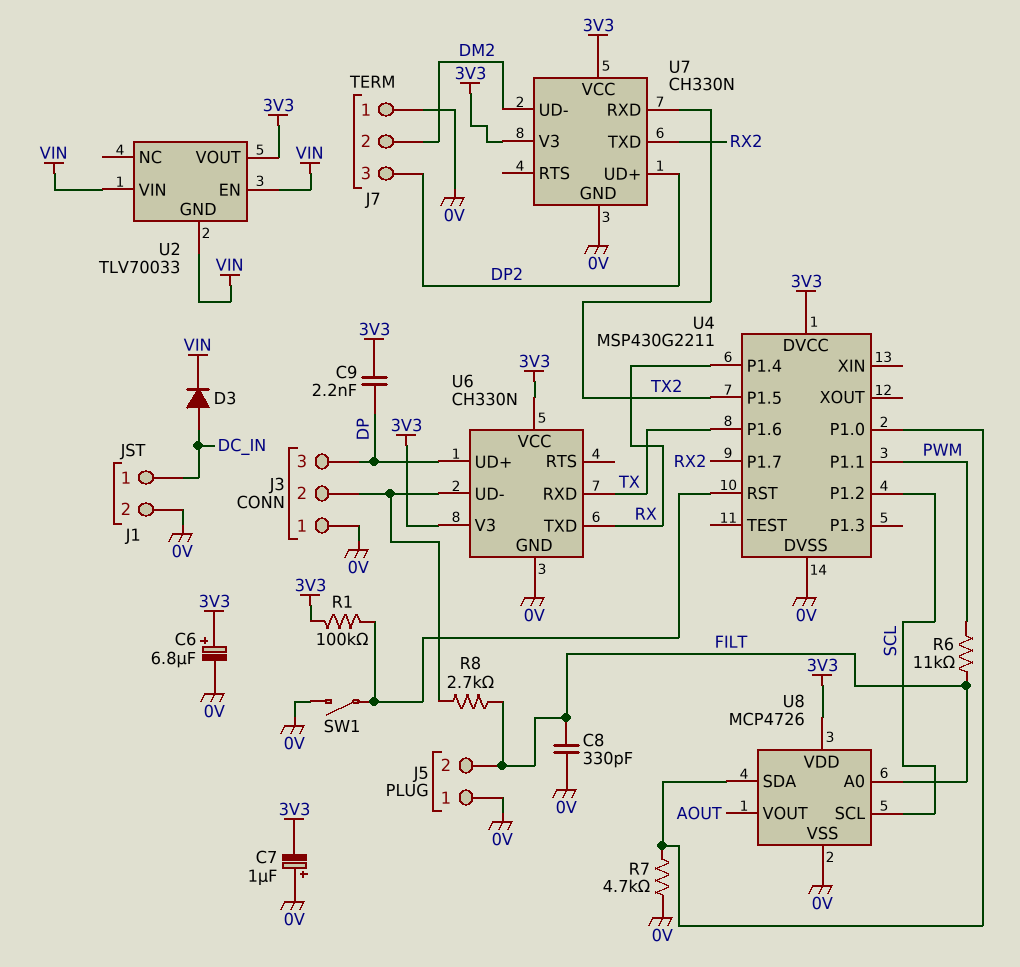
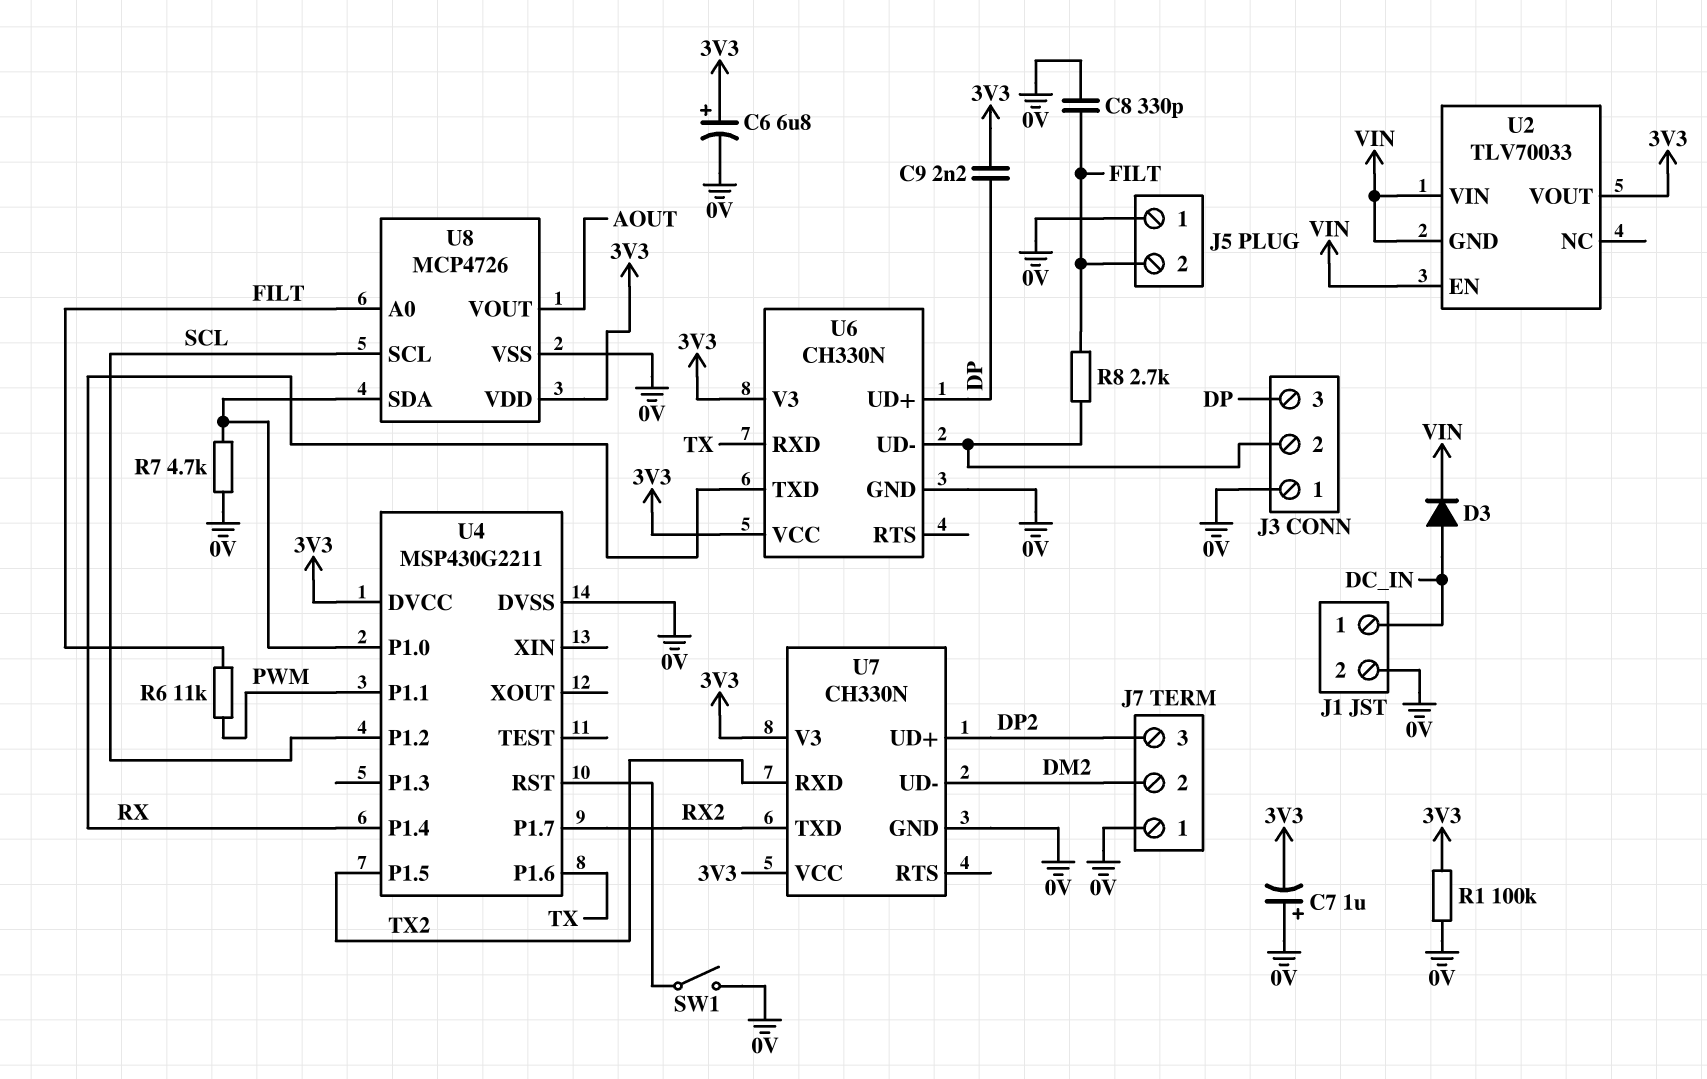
R1: 100k (3V3, U4/RST) -> 100k (0V, 3V3)

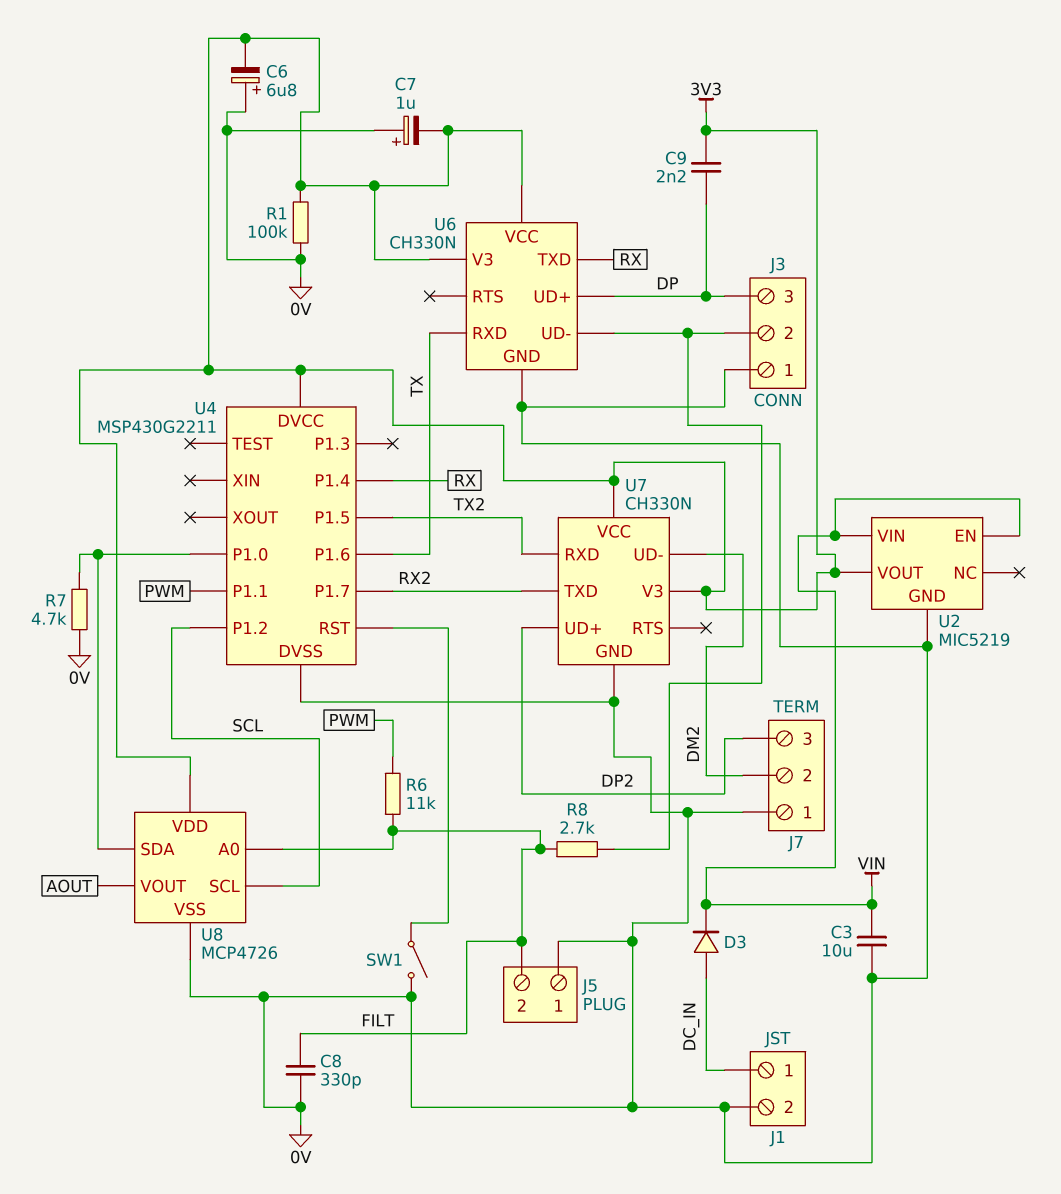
C3: none -> 10uF (0V, VIN)
C6: 6.8uF (plus 3V3, minus 0V) -> 6.8uF (plus 0V, minus 3V3)
U2: TLV70033 -> MIC5219
U2 pin GND: VIN -> 0V

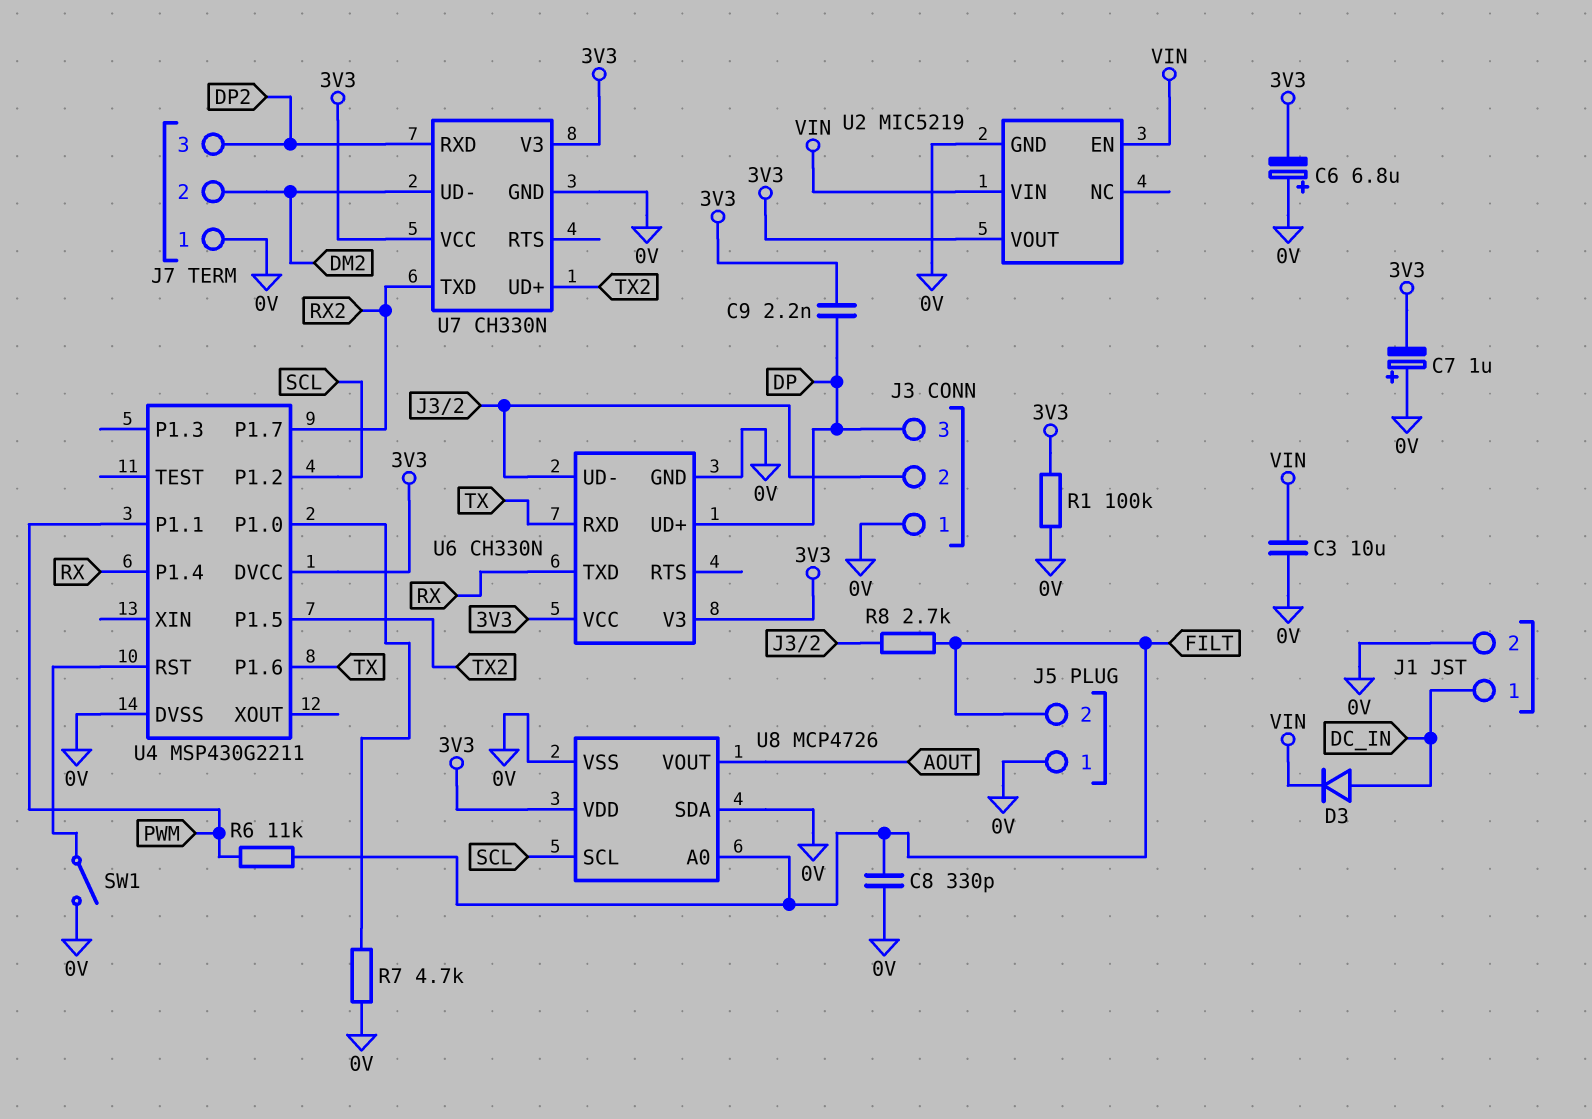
U7 pin RXD: TX2 -> DP2
U7 pin UD+: DP2 -> TX2
U8 pin SDA: U4/P1.0 -> 0V

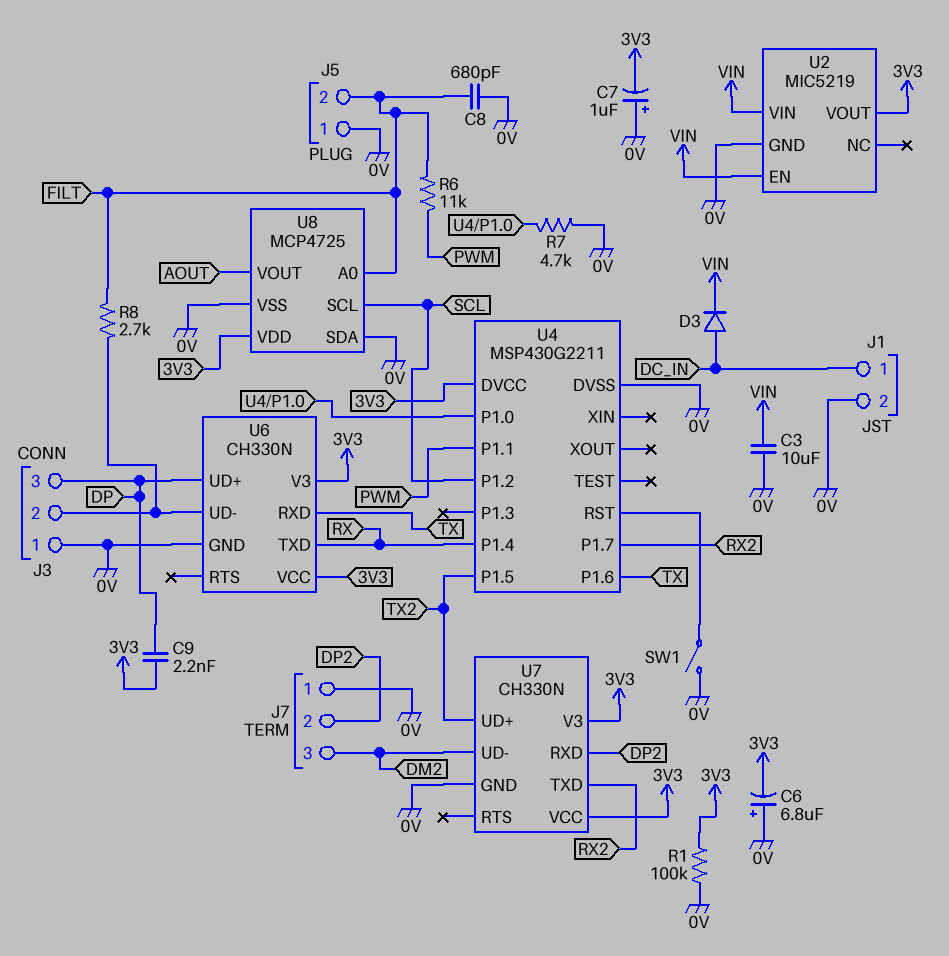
C8: 330pF (0V, FILT) -> 680pF (0V, FILT)
J7 pin 2: DM2 -> DP2
J7 pin 3: DP2 -> DM2
U8: MCP4726 -> MCP4725

